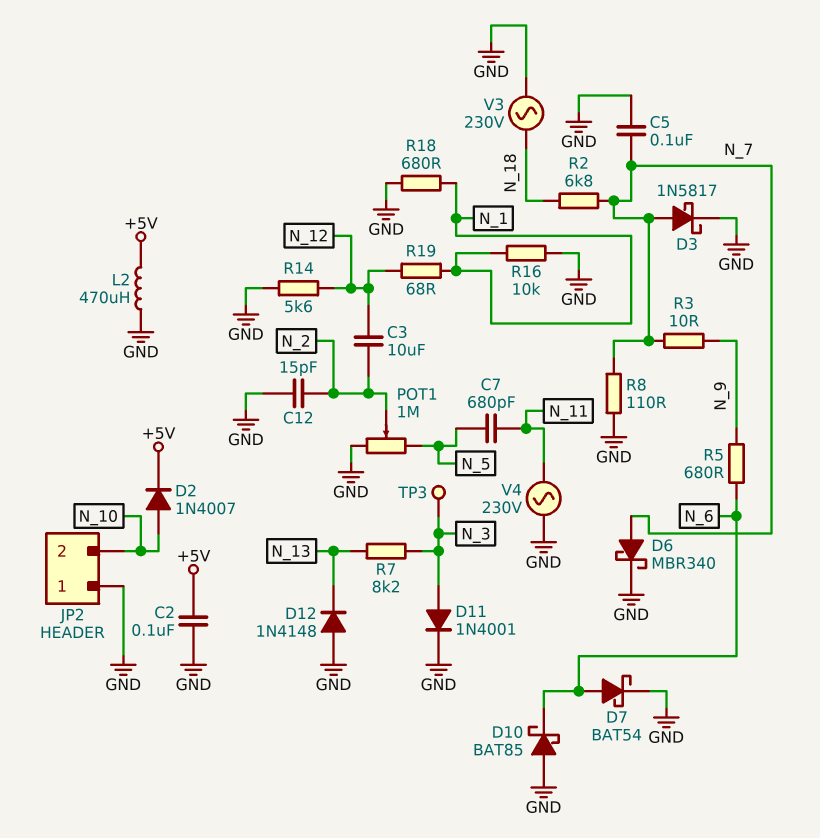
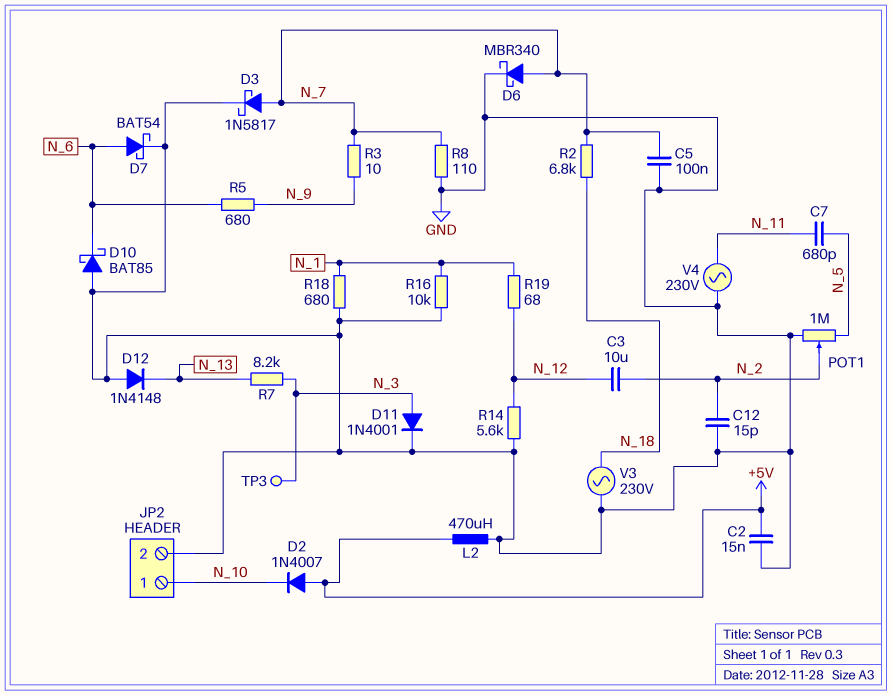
C2: 100nF (+5V, GND) -> 15nF (+5V, GND)
D2: diode 1N4007 (A N_10, K +5V) -> diode 1N4007 (A +5V, K N_10)
JP2 pin 1: GND -> N_10
JP2 pin 2: N_10 -> GND

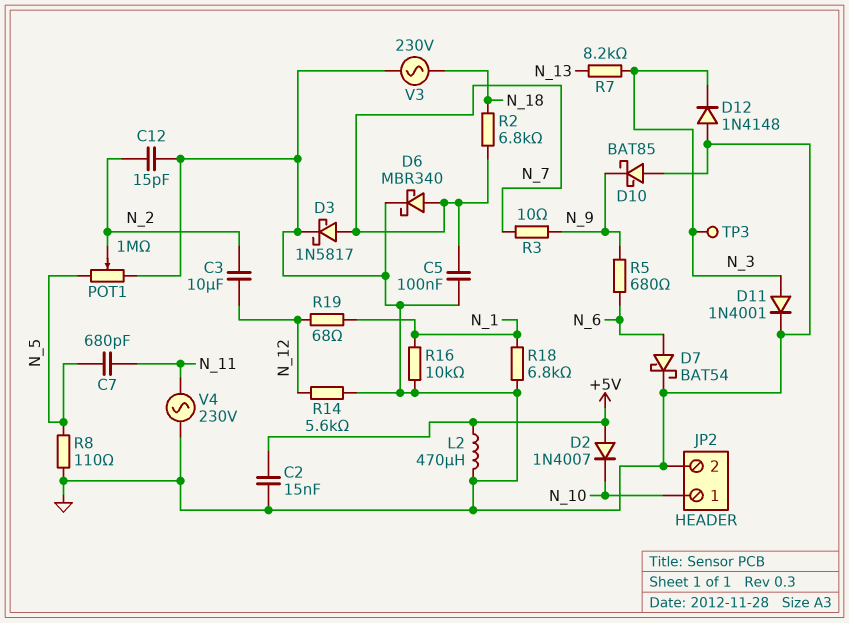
D10: schottky BAT85 (A GND, K N_6) -> schottky BAT85 (A GND, K N_9)
D12: diode 1N4148 (A GND, K N_13) -> diode 1N4148 (A GND, K N_3)
R8: 110 (GND, N_7) -> 110 (GND, N_5)
R18: 680 (GND, N_1) -> 6.8k (GND, N_1)

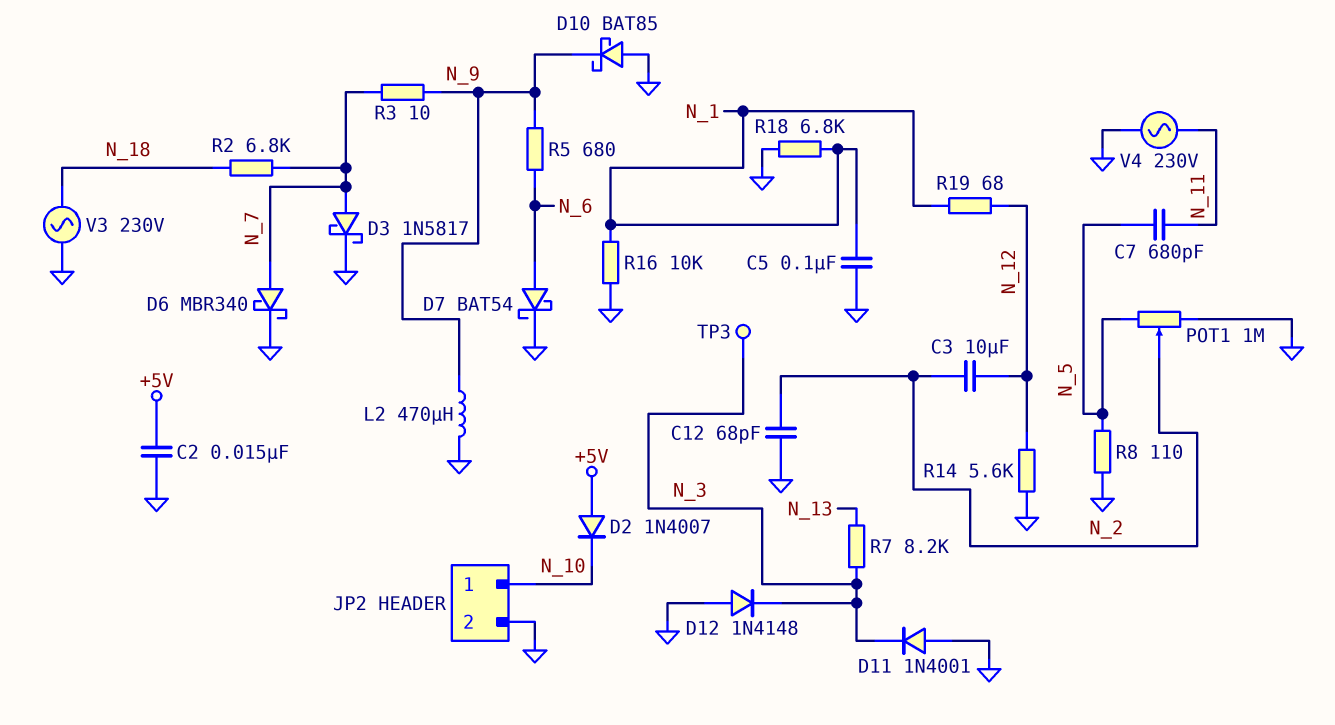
C5: 100nF (GND, N_7) -> 100nF (GND, N_1)
C12: 15pF (GND, N_2) -> 68pF (GND, N_2)
D11: diode 1N4001 (A N_3, K GND) -> diode 1N4001 (A GND, K N_3)
L2: 470uH (+5V, GND) -> 470uH (GND, N_9)

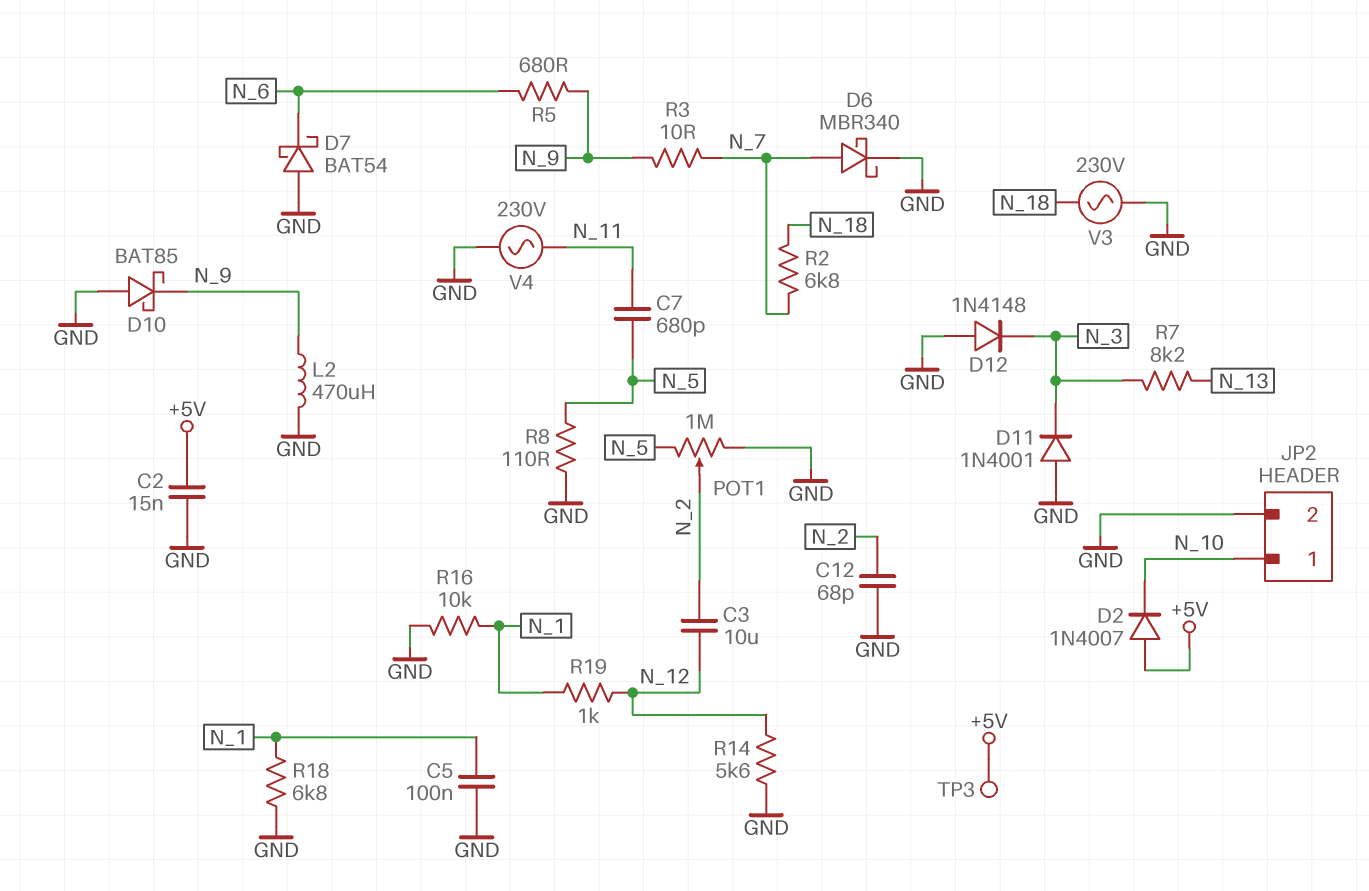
D3: schottky 1N5817 (A N_7, K GND) -> none
D7: schottky BAT54 (A N_6, K GND) -> schottky BAT54 (A GND, K N_6)
R19: 68 (N_1, N_12) -> 1k (N_1, N_12)
TP3: test point (N_3) -> test point (+5V)

